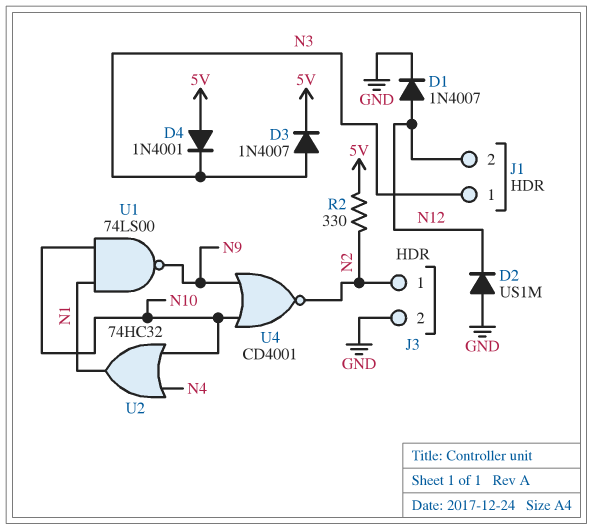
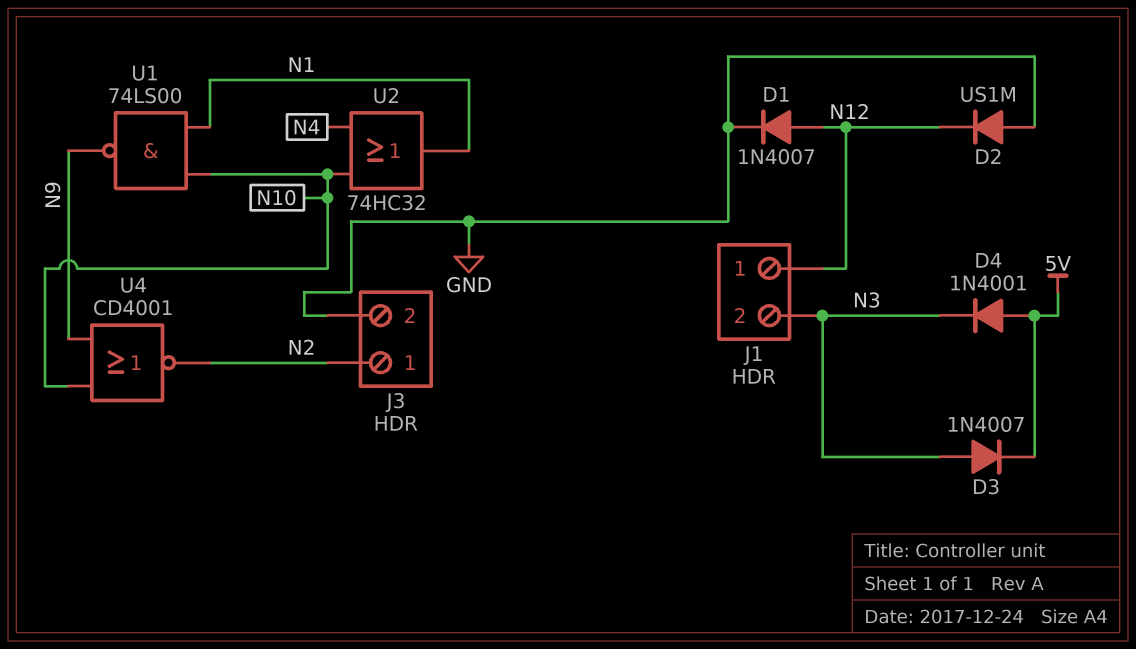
J1 pin 1: N3 -> N12
J1 pin 2: N12 -> N3
R2: 330 (5V, N2) -> none

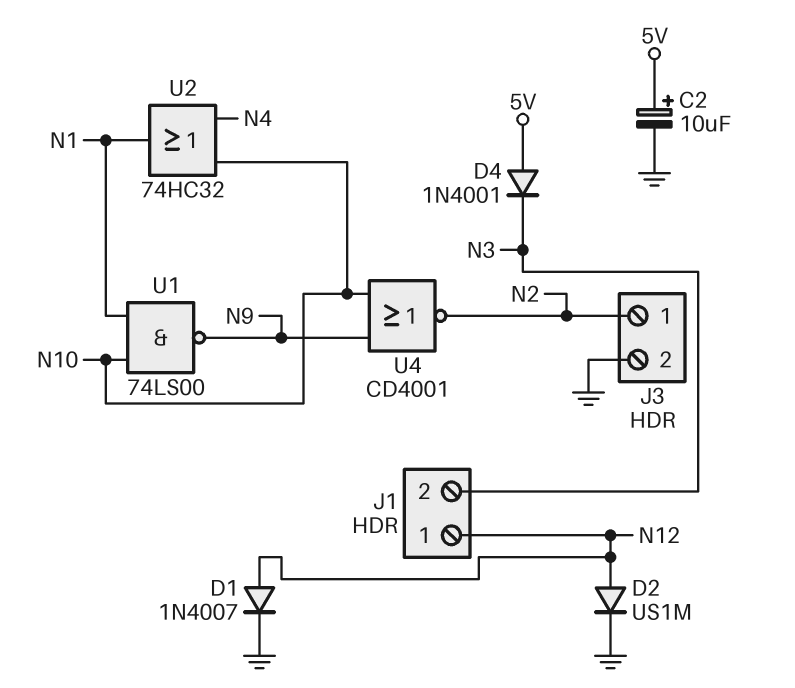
C2: none -> 10uF (plus 5V, minus GND)
D2: diode US1M (A GND, K N12) -> diode US1M (A N12, K GND)
D3: diode 1N4007 (A N3, K 5V) -> none

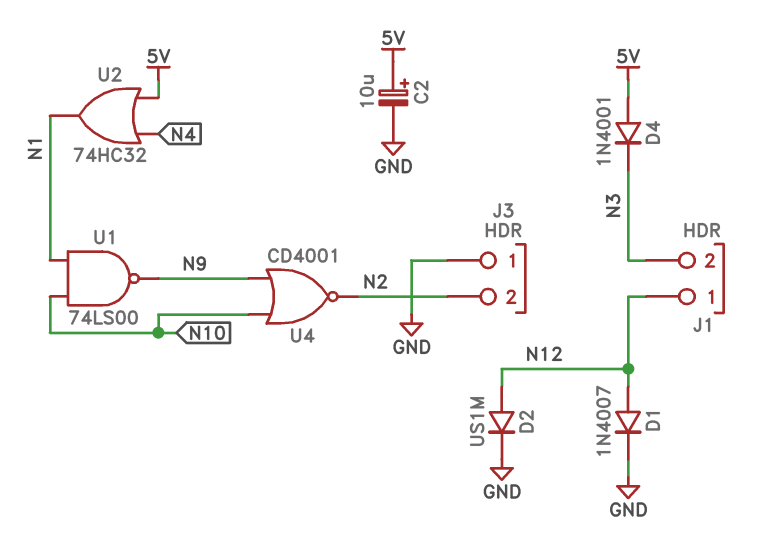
J3 pin 1: N2 -> GND
J3 pin 2: GND -> N2
U2: OR 74HC32 (in N4, in N10, out N1) -> OR 74HC32 (in 5V, in N4, out N1)

